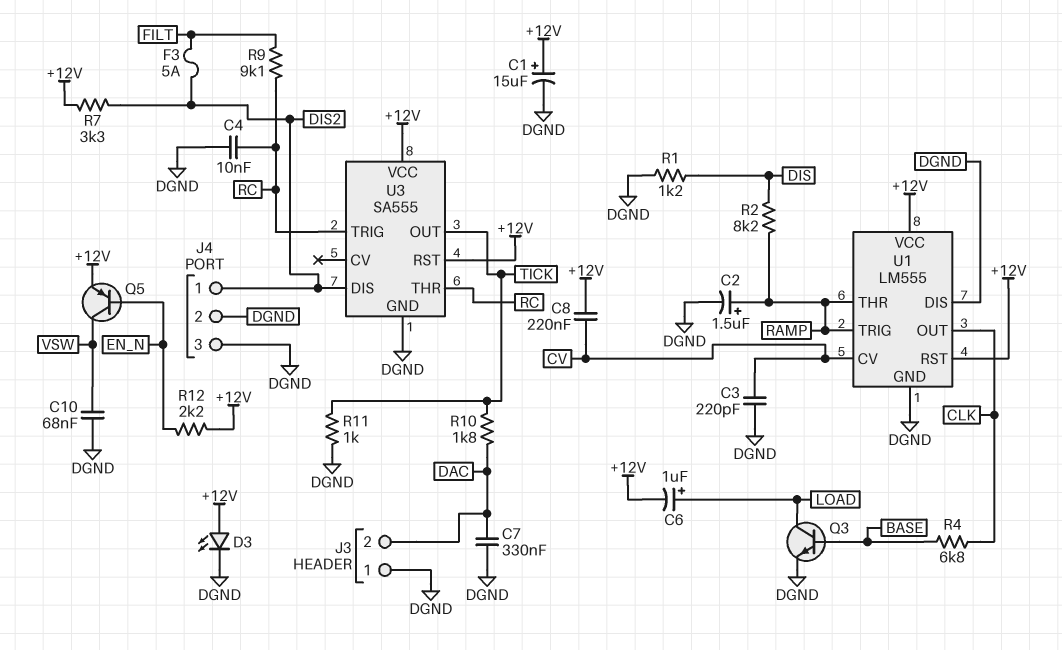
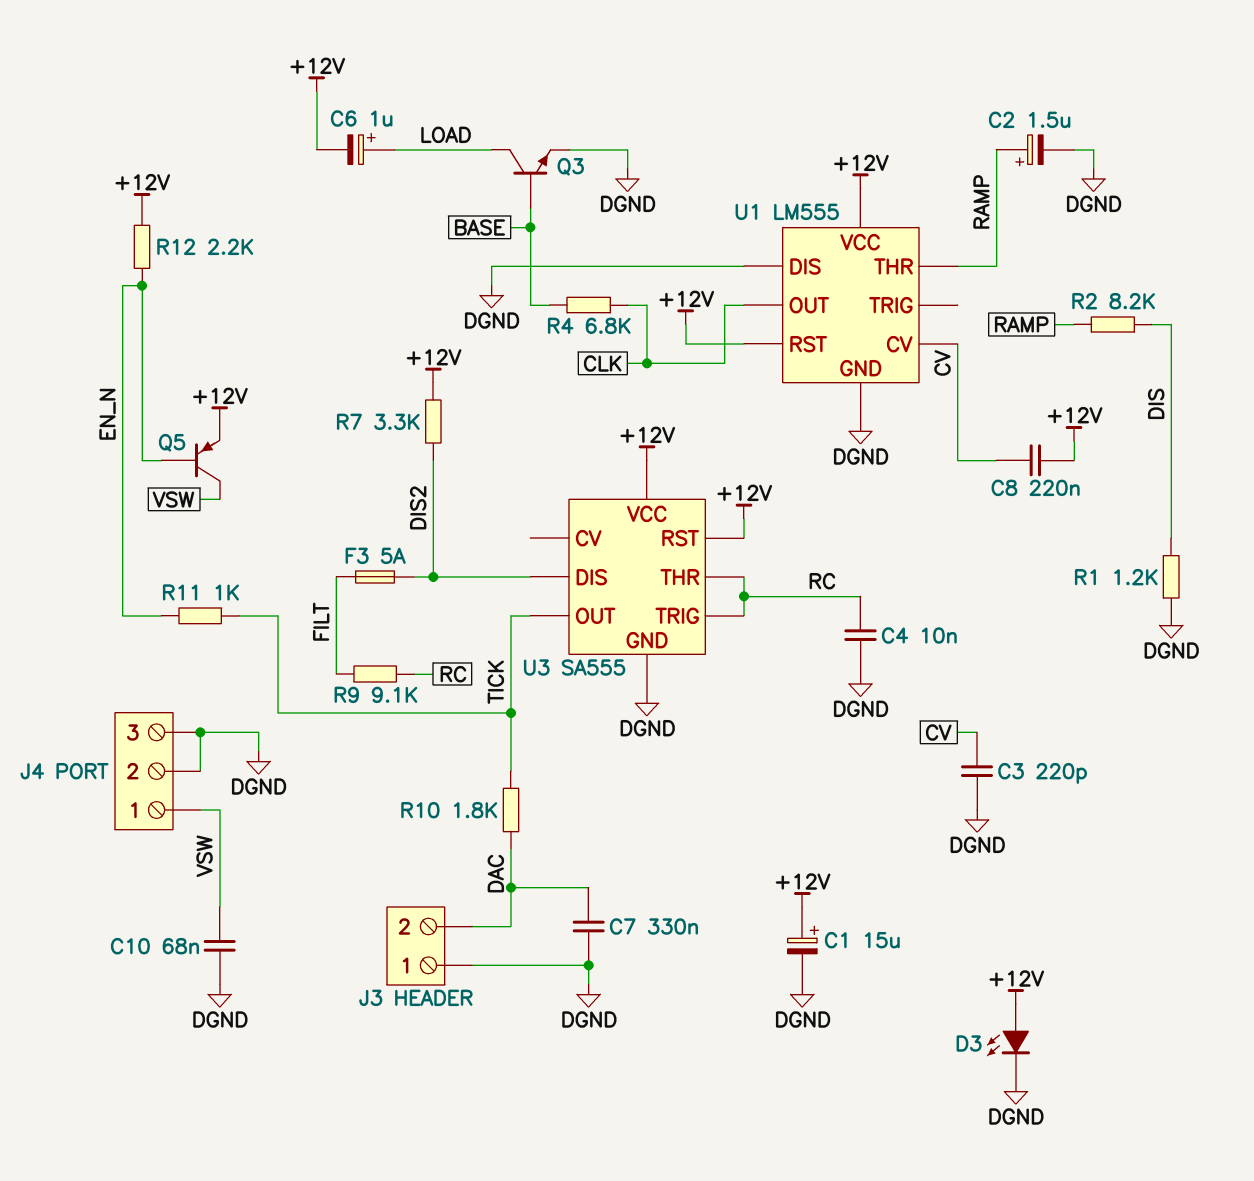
J4 pin 1: DIS2 -> VSW
R11: 1k (DGND, TICK) -> 1k (EN_N, TICK)
U1 pin TRIG: RAMP -> none

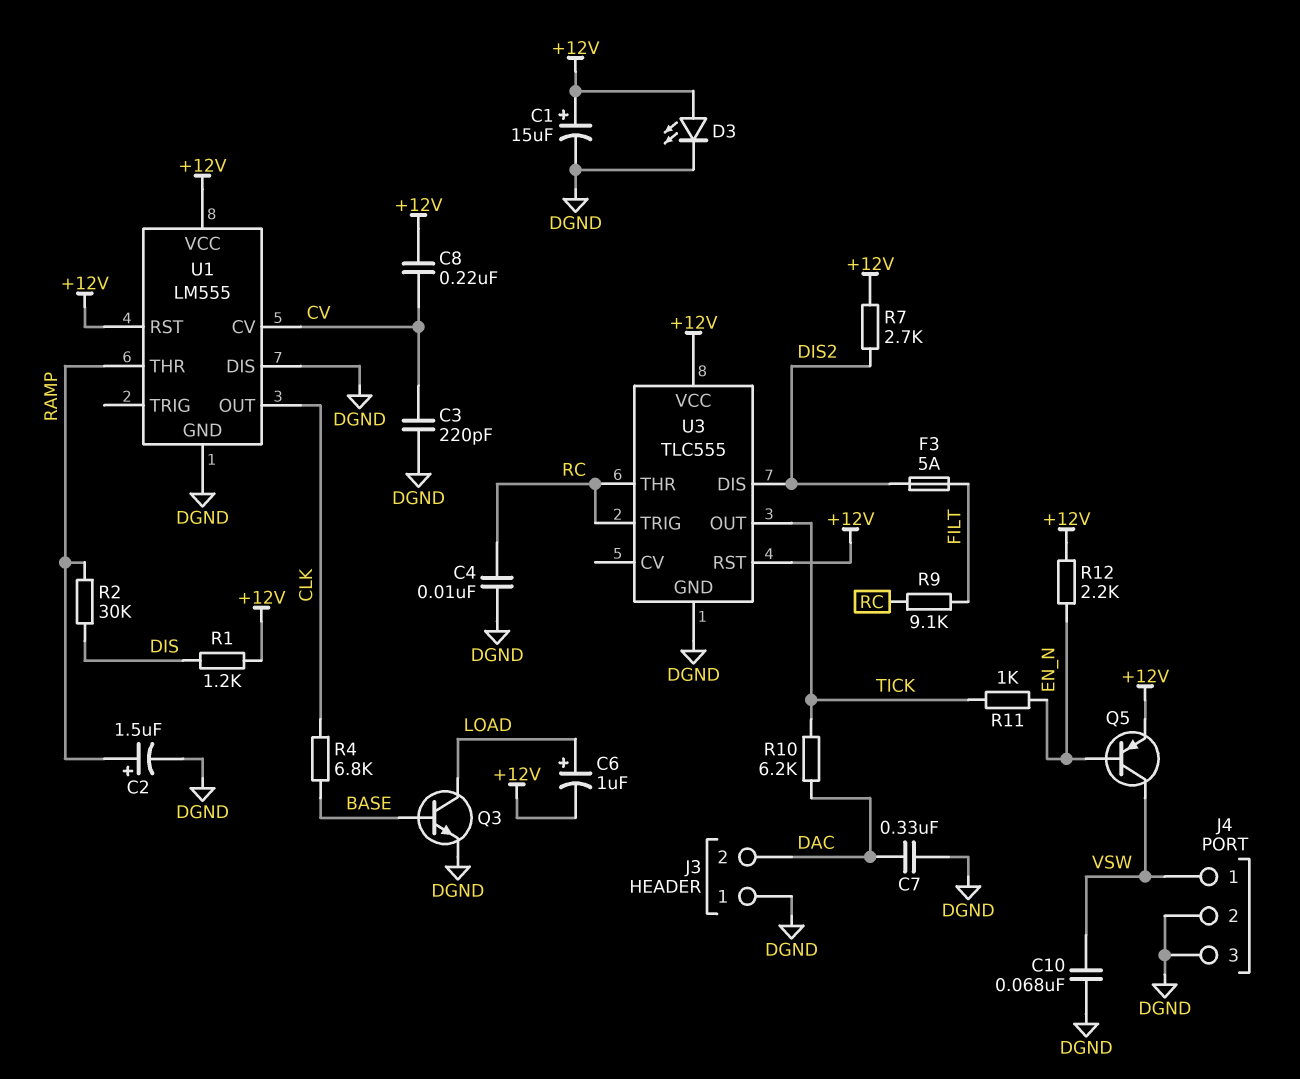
R1: 1.2k (DGND, DIS) -> 1.2k (+12V, DIS)
R2: 8.2k (DIS, RAMP) -> 30k (DIS, RAMP)
R7: 3.3k (+12V, DIS2) -> 2.7k (+12V, DIS2)
R10: 1.8k (DAC, TICK) -> 6.2k (DAC, TICK)
U3: SA555 -> TLC555

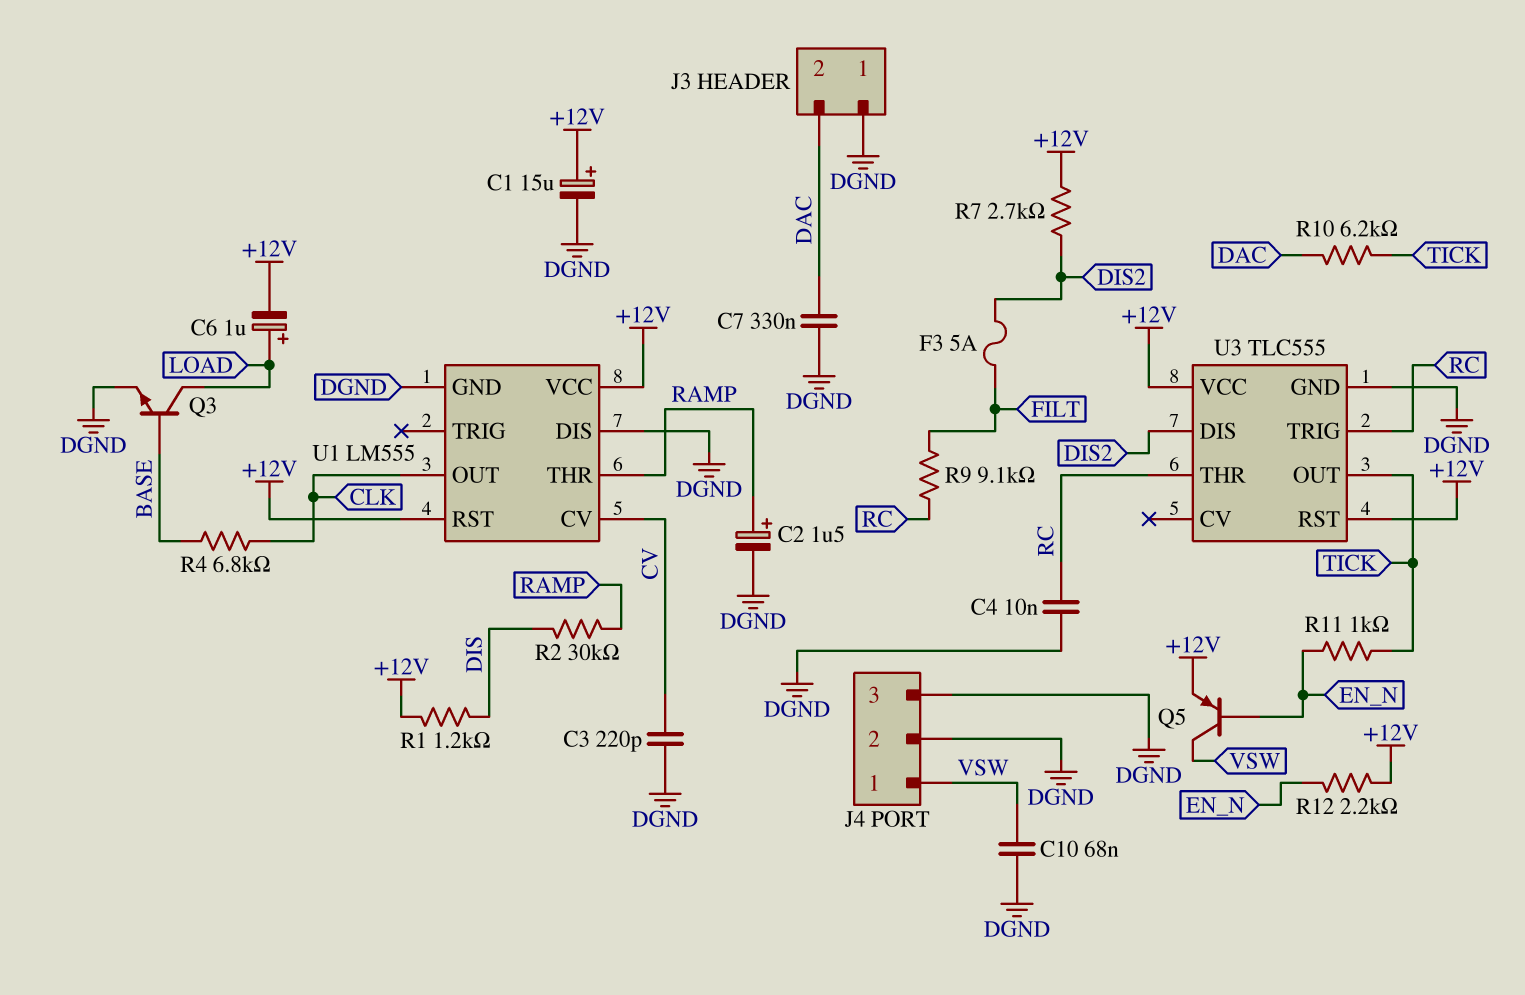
C8: 220nF (+12V, CV) -> none
D3: LED (A +12V, K DGND) -> none

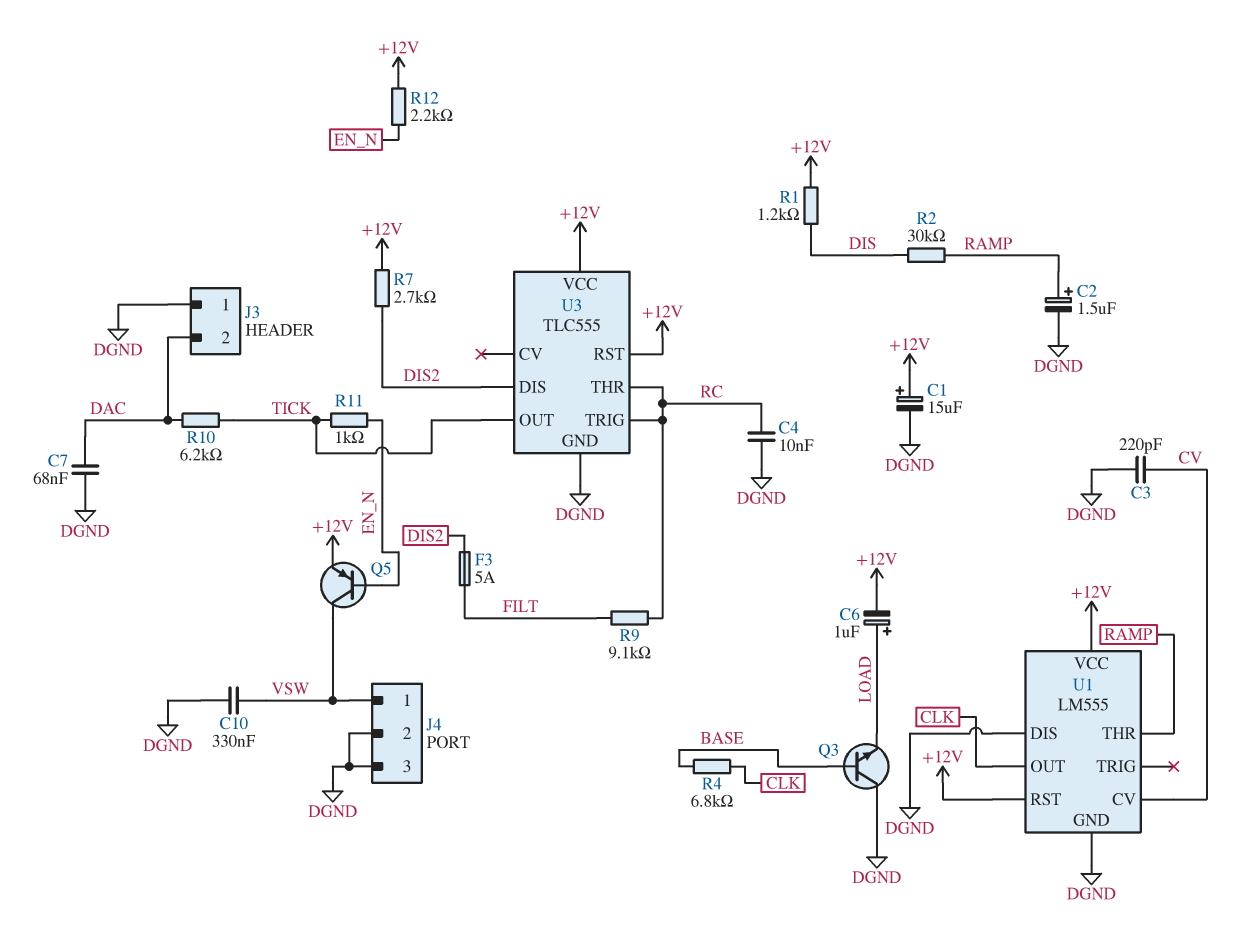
C7: 330nF (DAC, DGND) -> 68nF (DAC, DGND)
C10: 68nF (DGND, VSW) -> 330nF (DGND, VSW)
Q3: NPN (B BASE, C LOAD, E DGND) -> NPN (B BASE, C DGND, E LOAD)

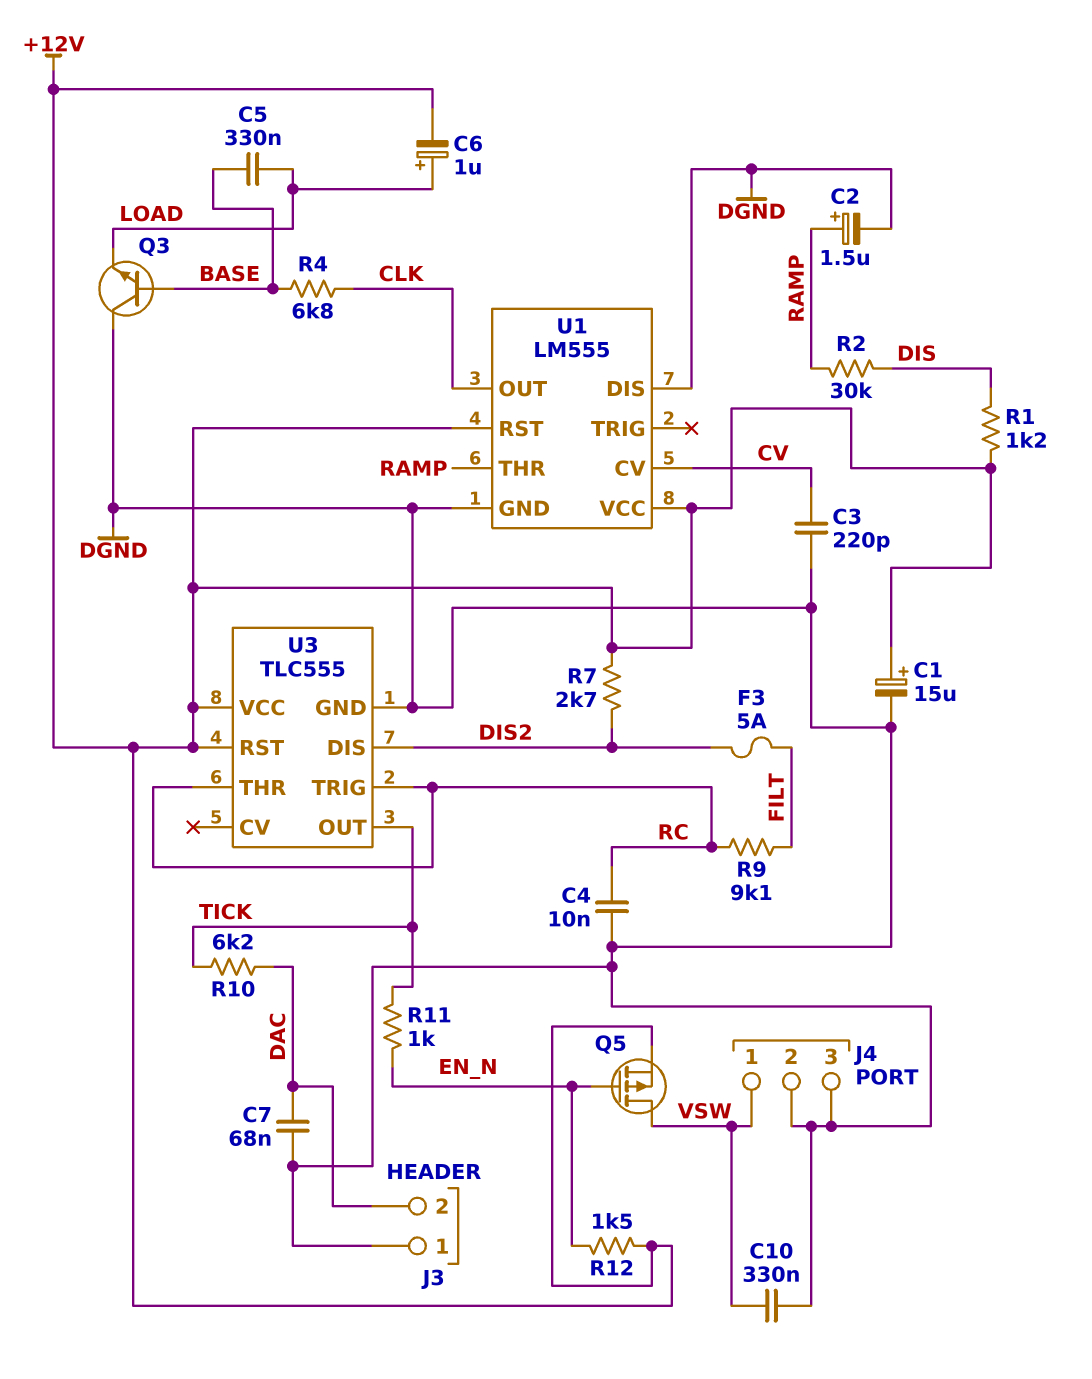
C5: none -> 330nF (BASE, LOAD)
Q5: PNP (B EN_N, C VSW, E +12V) -> PMOS (G EN_N, D VSW, S +12V)
R12: 2.2k (+12V, EN_N) -> 1.5k (+12V, EN_N)

